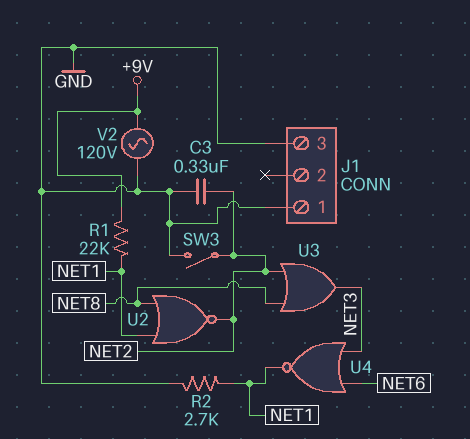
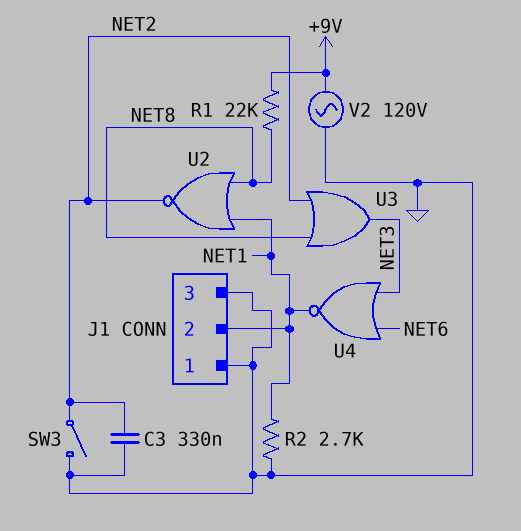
J1 pin 2: none -> NET1
R1: 22k (+9V, NET1) -> 22k (+9V, NET8)

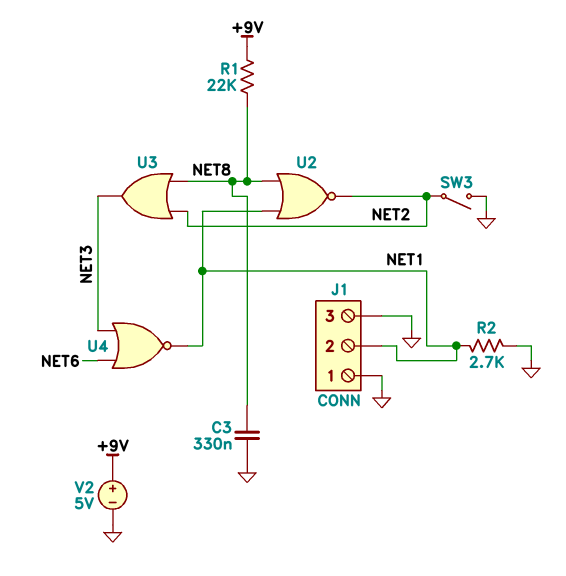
C3: 330nF (GND, NET2) -> 330nF (GND, NET8)
V2: AC 120V (+9V, GND) -> 5V (plus +9V, minus GND)

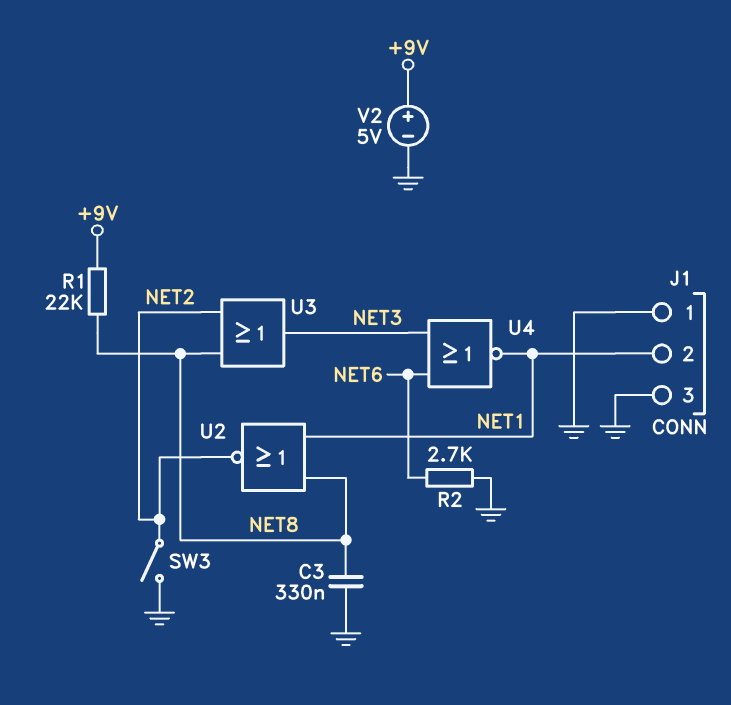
R2: 2.7k (GND, NET1) -> 2.7k (GND, NET6)

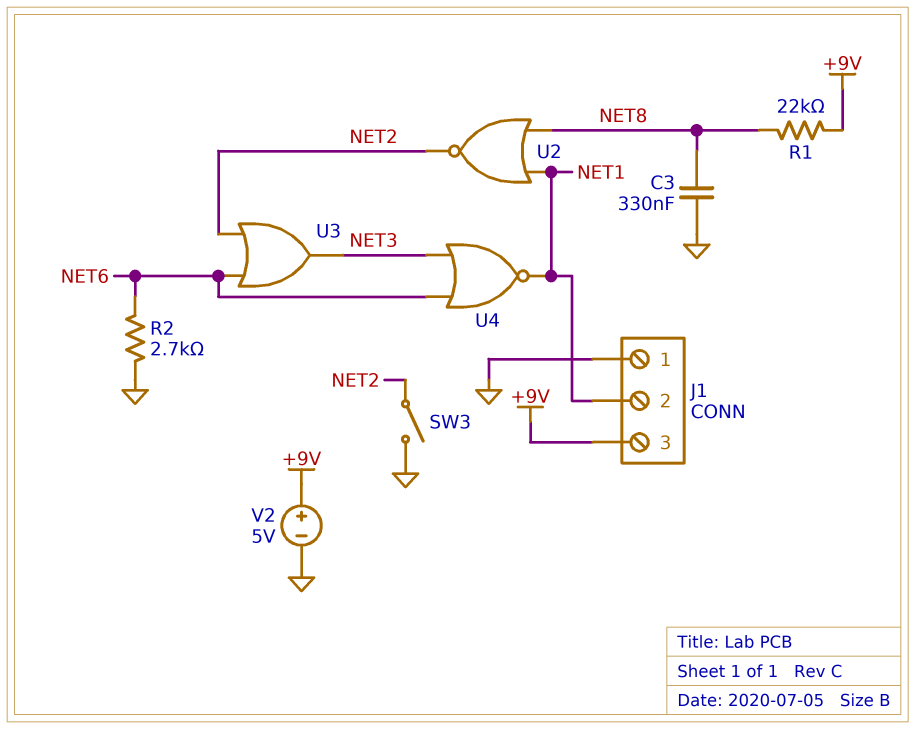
J1 pin 3: GND -> +9V
U3: OR (in NET2, in NET8, out NET3) -> OR (in NET2, in NET6, out NET3)

